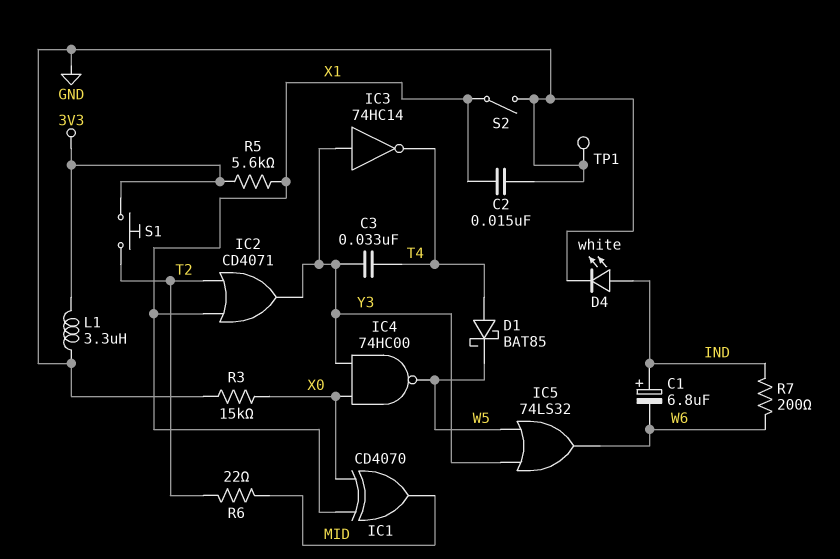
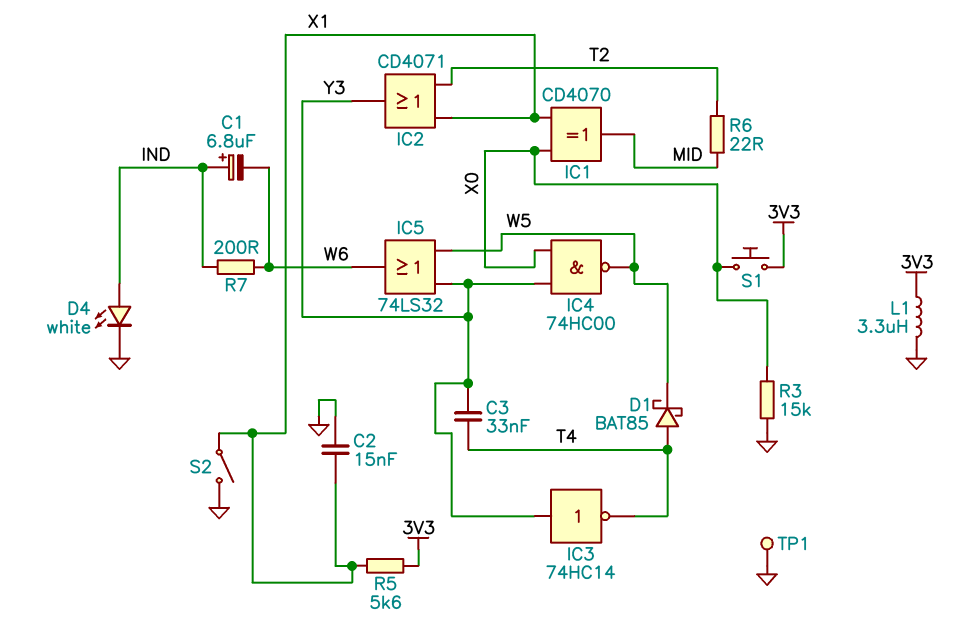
S1: button (3V3, T2) -> button (3V3, X0)

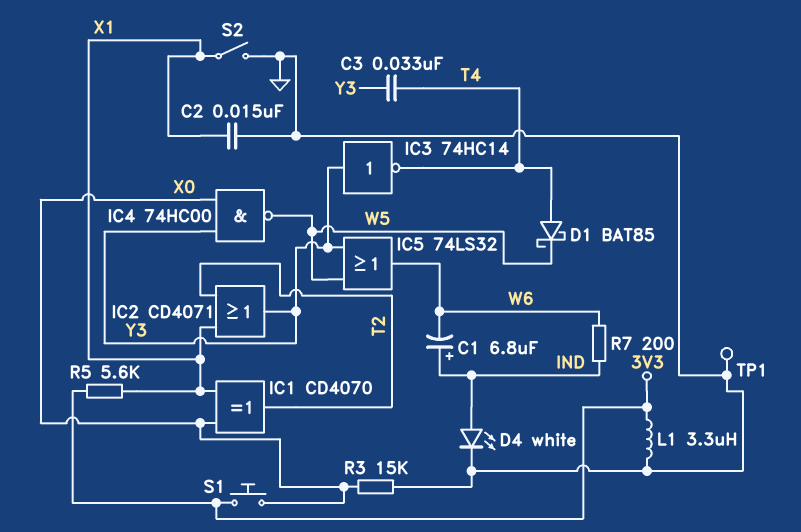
IC1: XOR CD4070 (in X0, in X1, out MID) -> XOR CD4070 (in X0, in X1, out T2)
R6: 22 (MID, T2) -> none

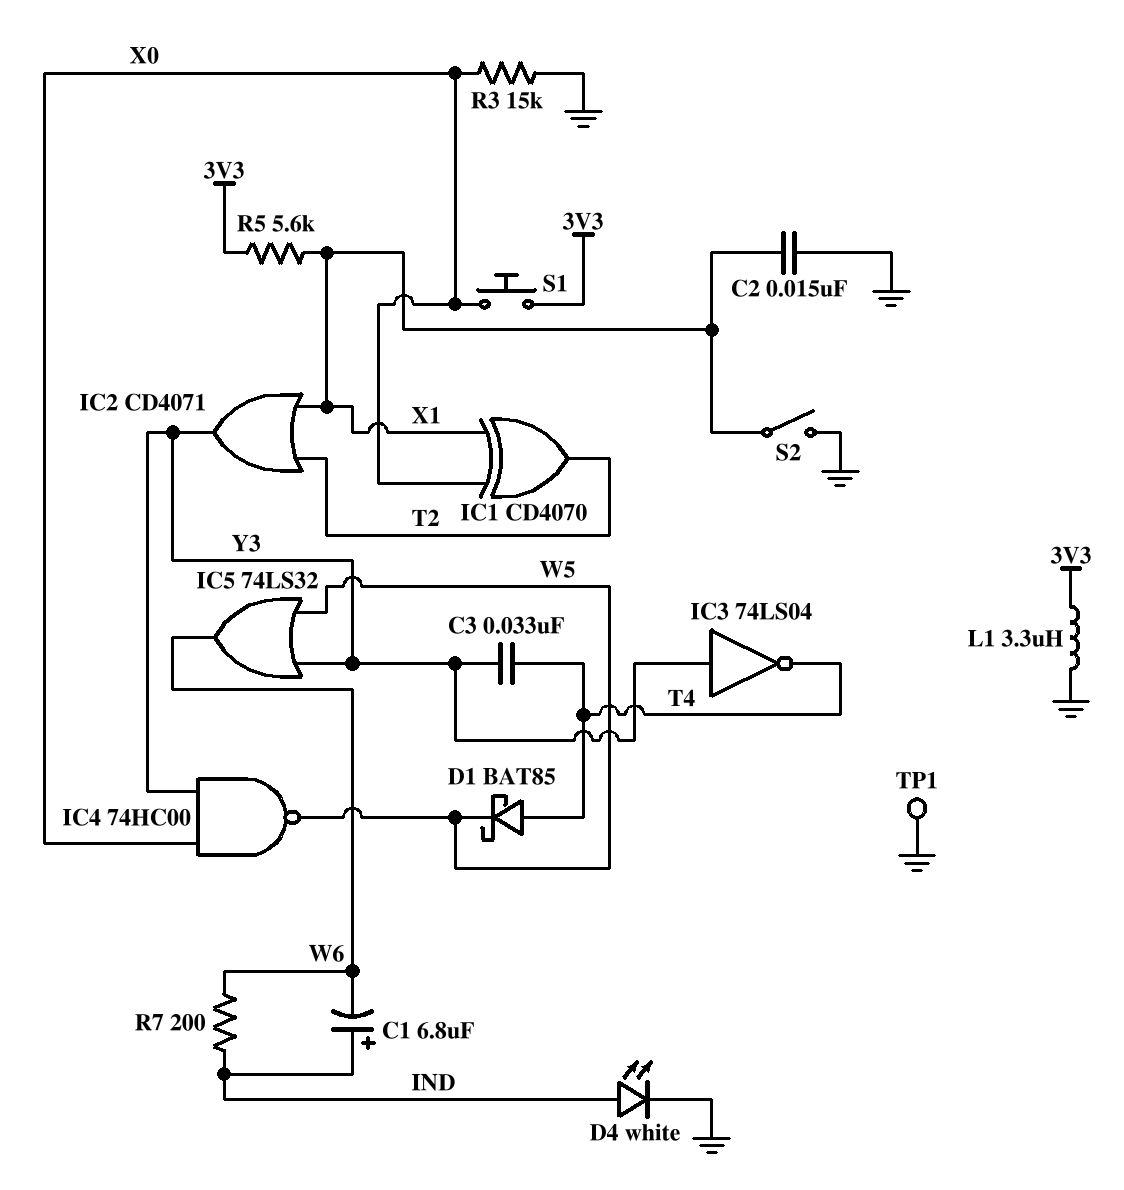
IC3: NOT 74HC14 (in Y3, out T4) -> NOT 74LS04 (in Y3, out T4)

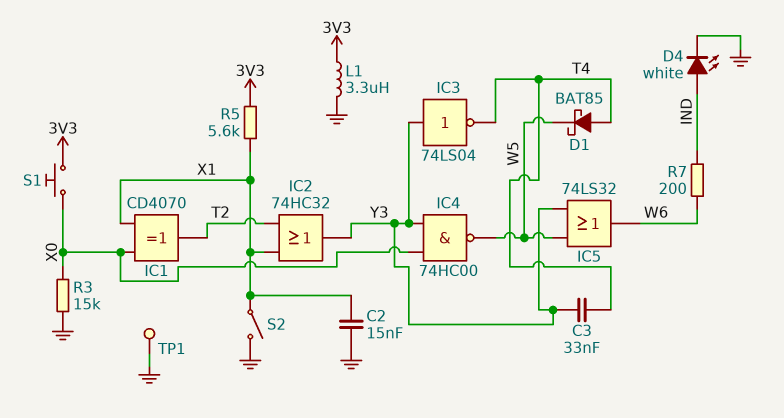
C1: 6.8uF (plus IND, minus W6) -> none
IC2: OR CD4071 (in T2, in X1, out Y3) -> OR 74HC32 (in T2, in X1, out Y3)

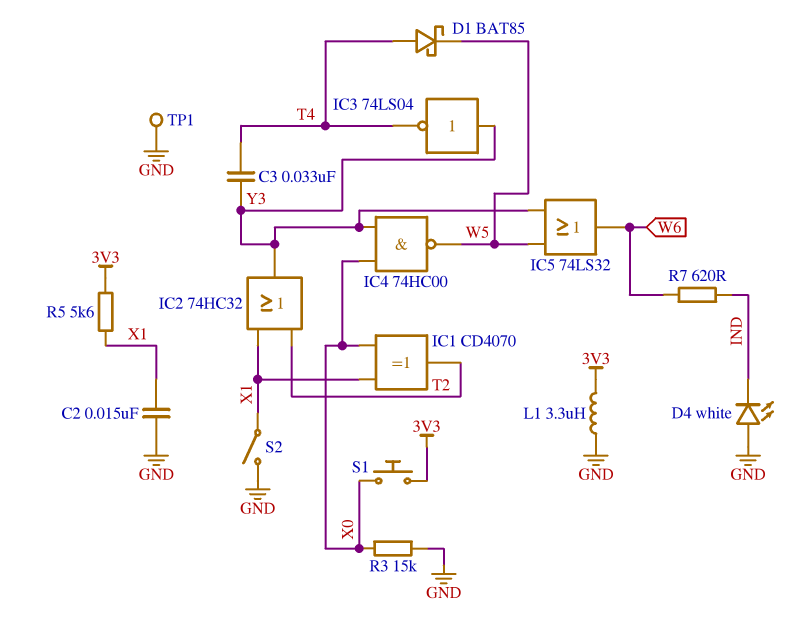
D4: LED white (A IND, K GND) -> LED white (A GND, K IND)
R7: 200 (IND, W6) -> 620 (IND, W6)

